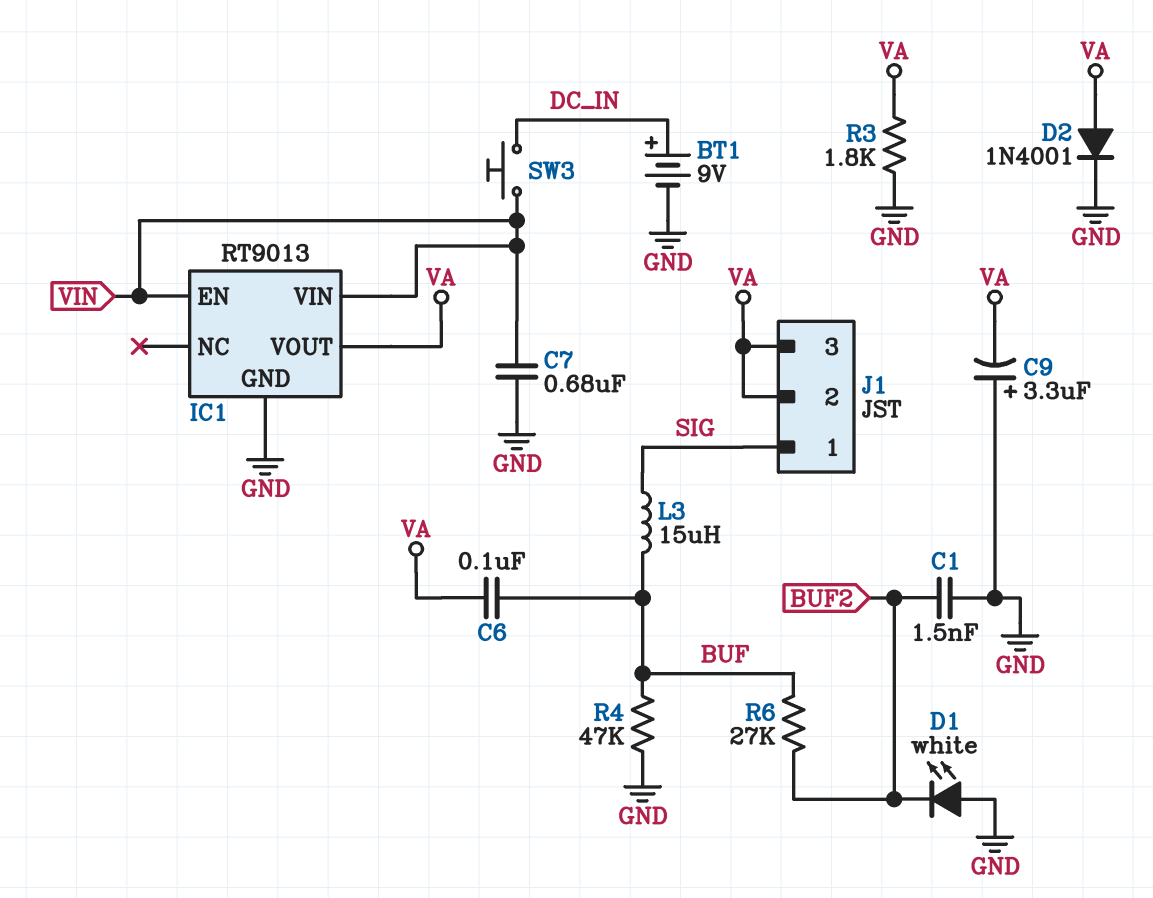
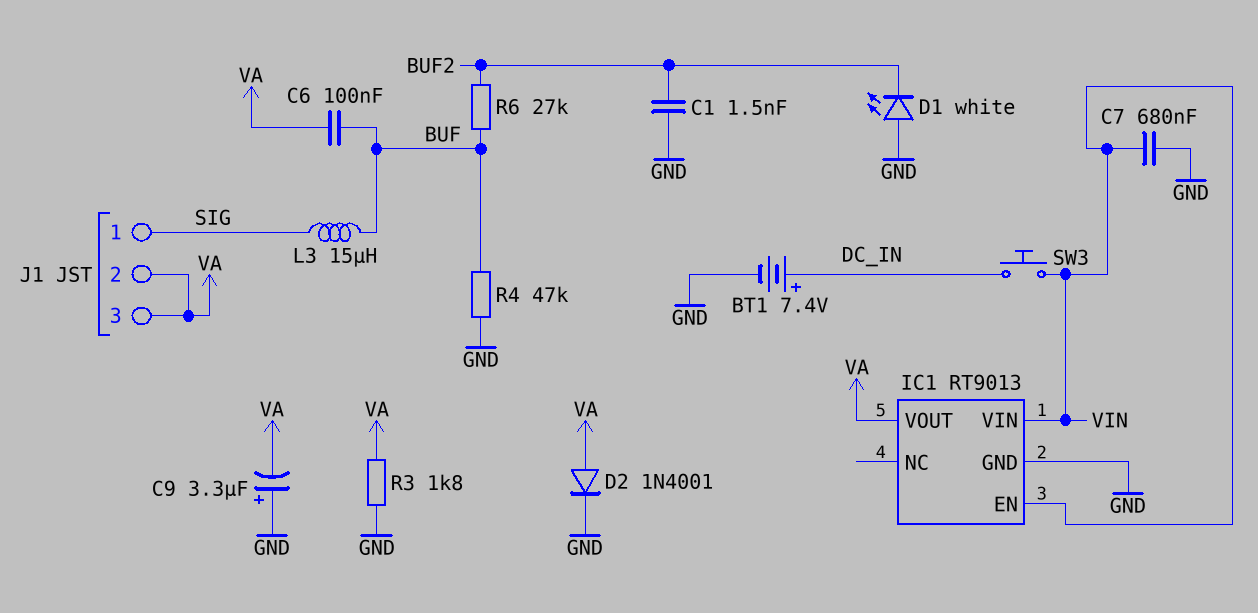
BT1: 9V (plus DC_IN, minus GND) -> 7.4V (plus DC_IN, minus GND)

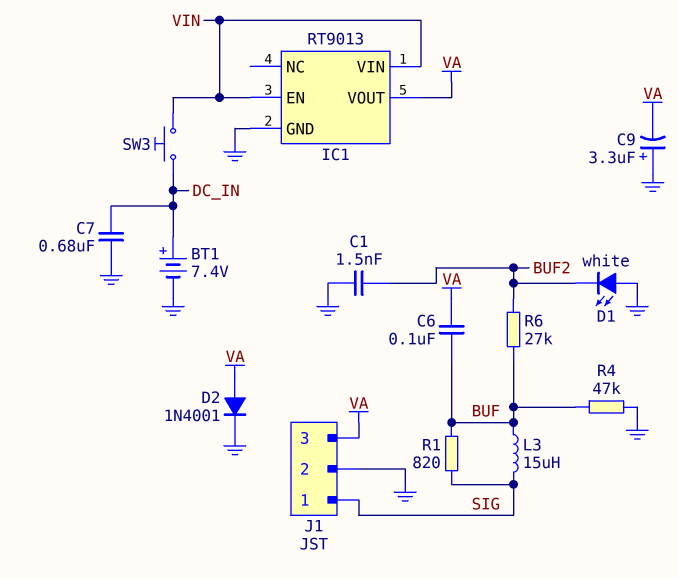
C7: 680nF (GND, VIN) -> 680nF (DC_IN, GND)
J1 pin 2: VA -> GND
R1: none -> 820 (BUF, SIG)
R3: 1.8k (GND, VA) -> none

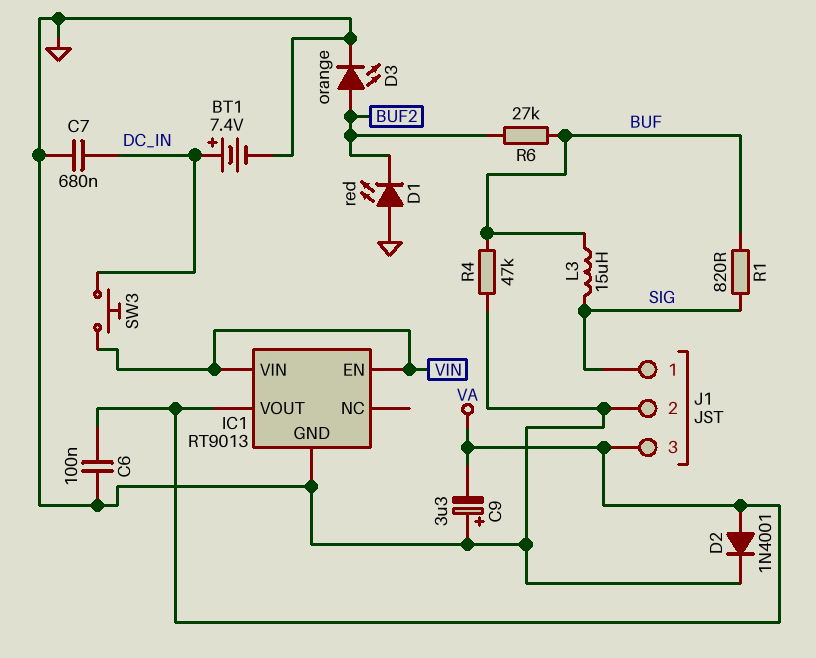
C1: 1.5nF (BUF2, GND) -> none
C6: 100nF (BUF, VA) -> 100nF (GND, VA)
D1: LED white (A GND, K BUF2) -> LED red (A GND, K BUF2)
D3: none -> LED orange (A BUF2, K GND)

